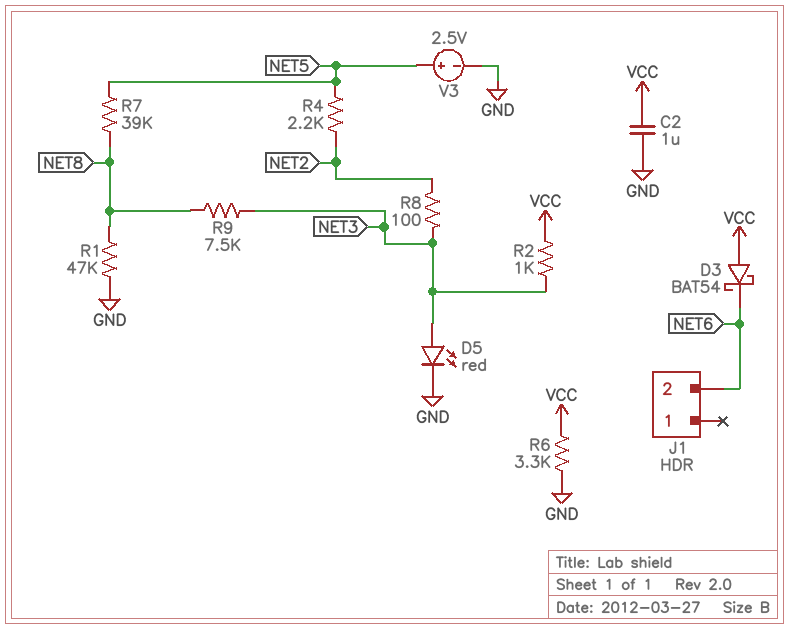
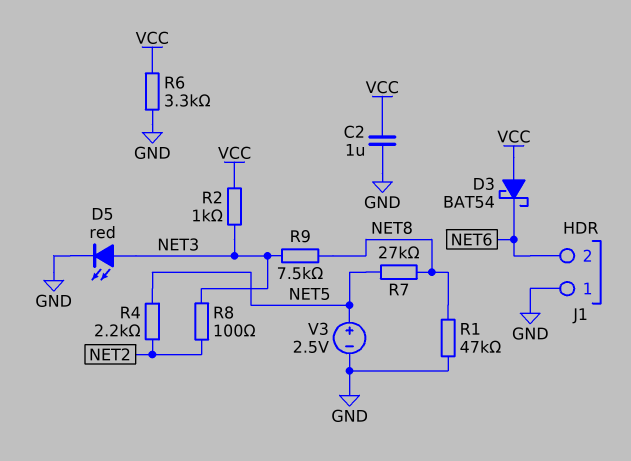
J1 pin 1: none -> GND
R7: 39k (NET5, NET8) -> 27k (NET5, NET8)

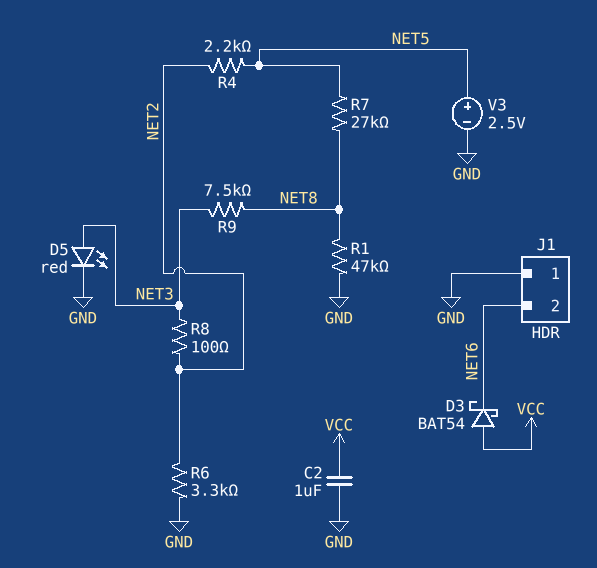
R2: 1k (NET3, VCC) -> none
R6: 3.3k (GND, VCC) -> 3.3k (GND, NET2)

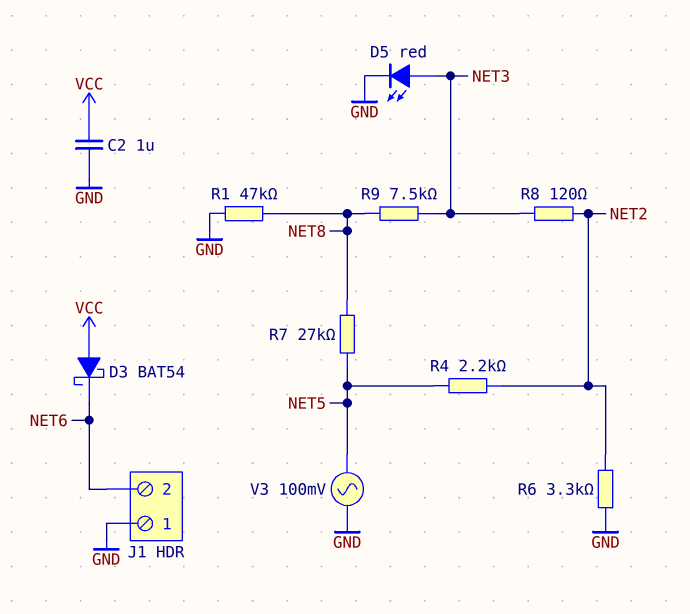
R8: 100 (NET2, NET3) -> 120 (NET2, NET3)
V3: 2.5V (plus NET5, minus GND) -> AC 100mV (GND, NET5)

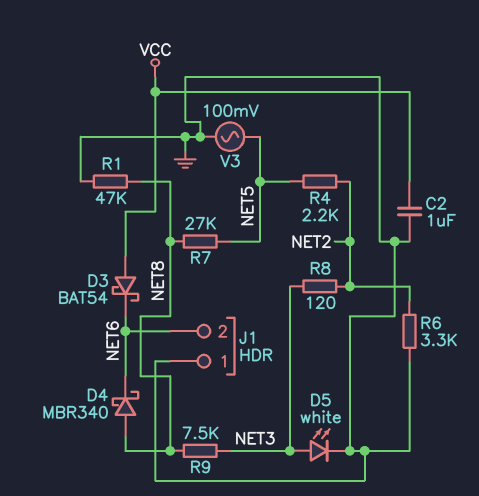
D4: none -> schottky MBR340 (A NET8, K NET6)
D5: LED red (A NET3, K GND) -> LED white (A NET3, K GND)

